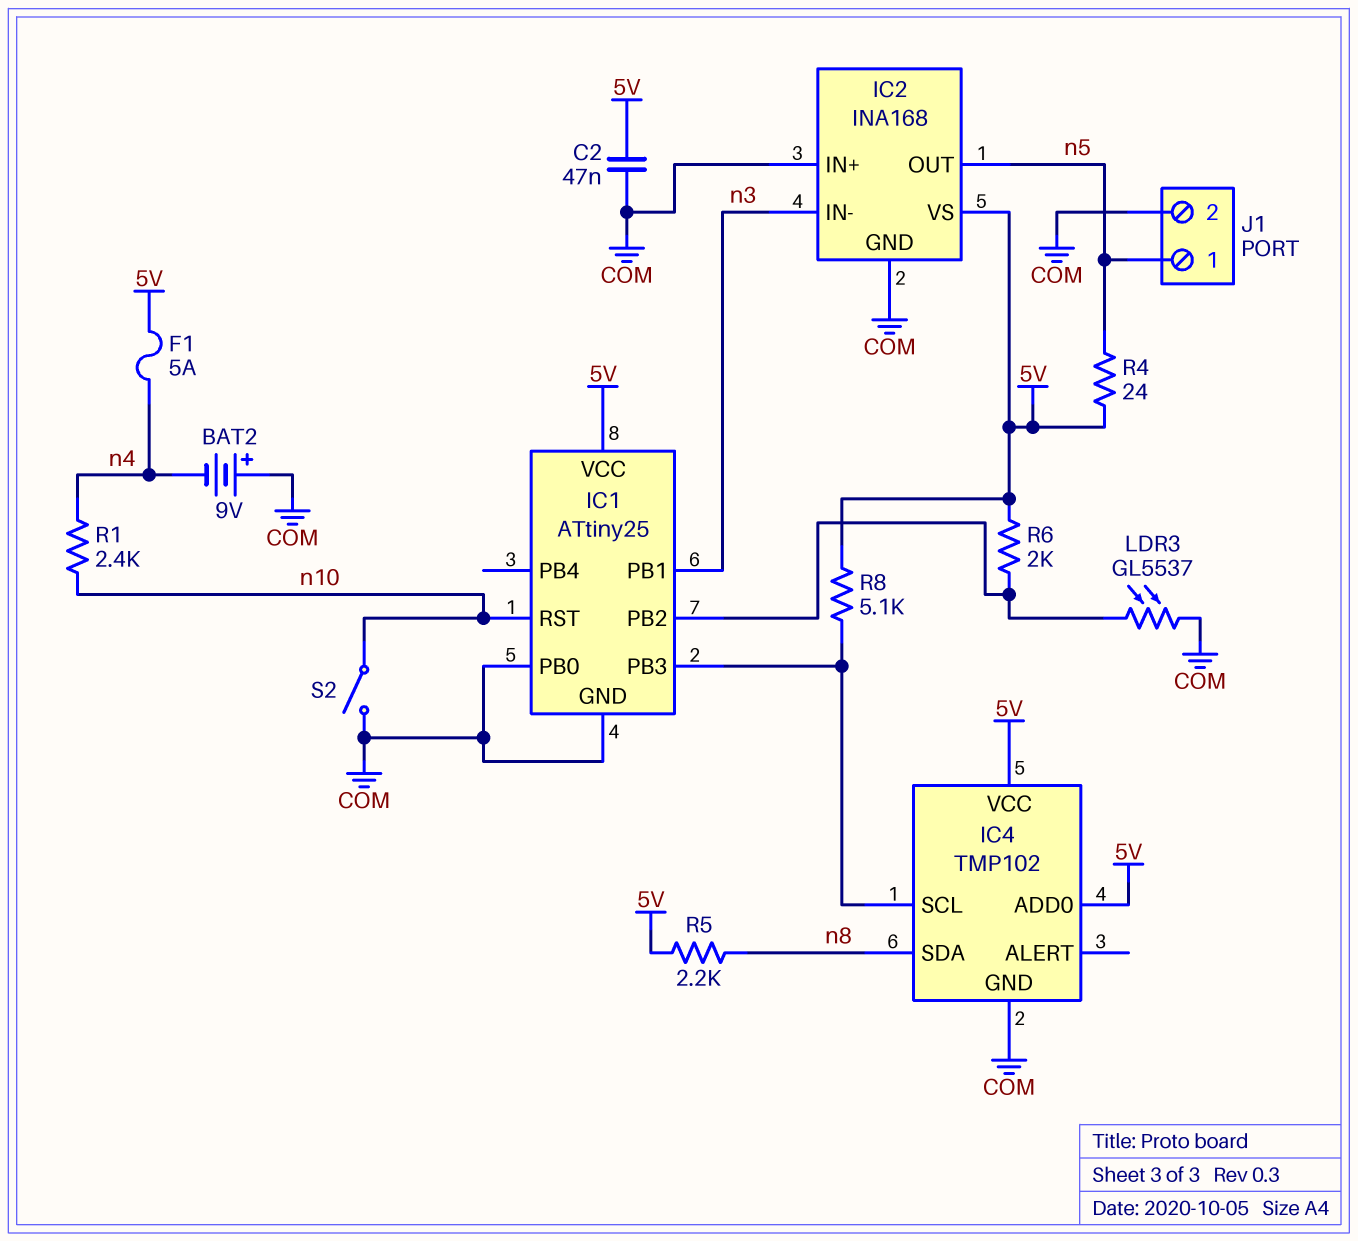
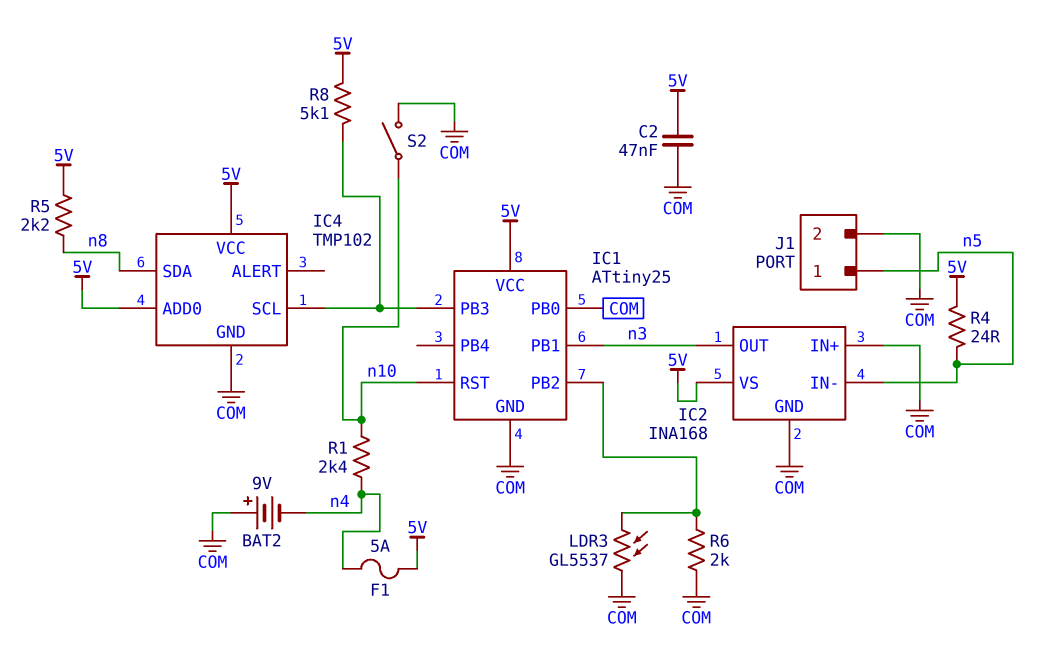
IC2 pin IN-: n3 -> n5
IC2 pin OUT: n5 -> n3
R6: 2k (5V, IC1/PB2) -> 2k (COM, IC1/PB2)

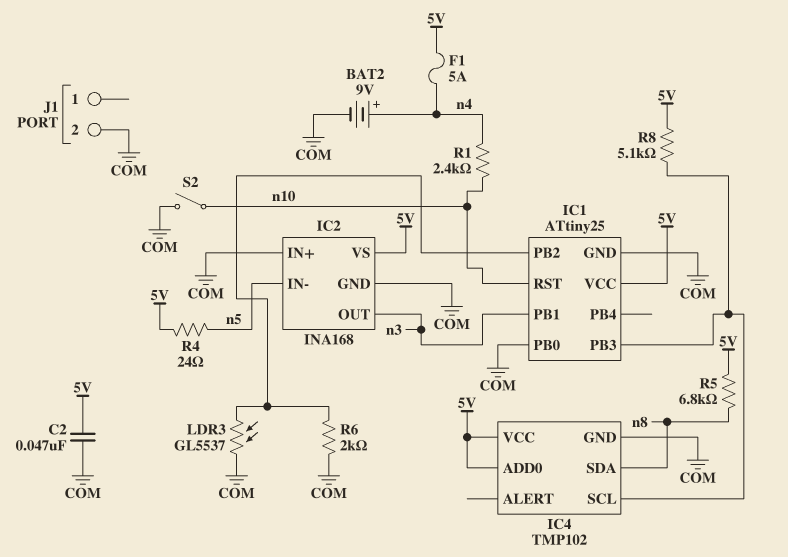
BAT2: 9V (plus COM, minus n4) -> 9V (plus n4, minus COM)
J1 pin 1: n5 -> none
R5: 2.2k (5V, n8) -> 6.8k (5V, n8)

